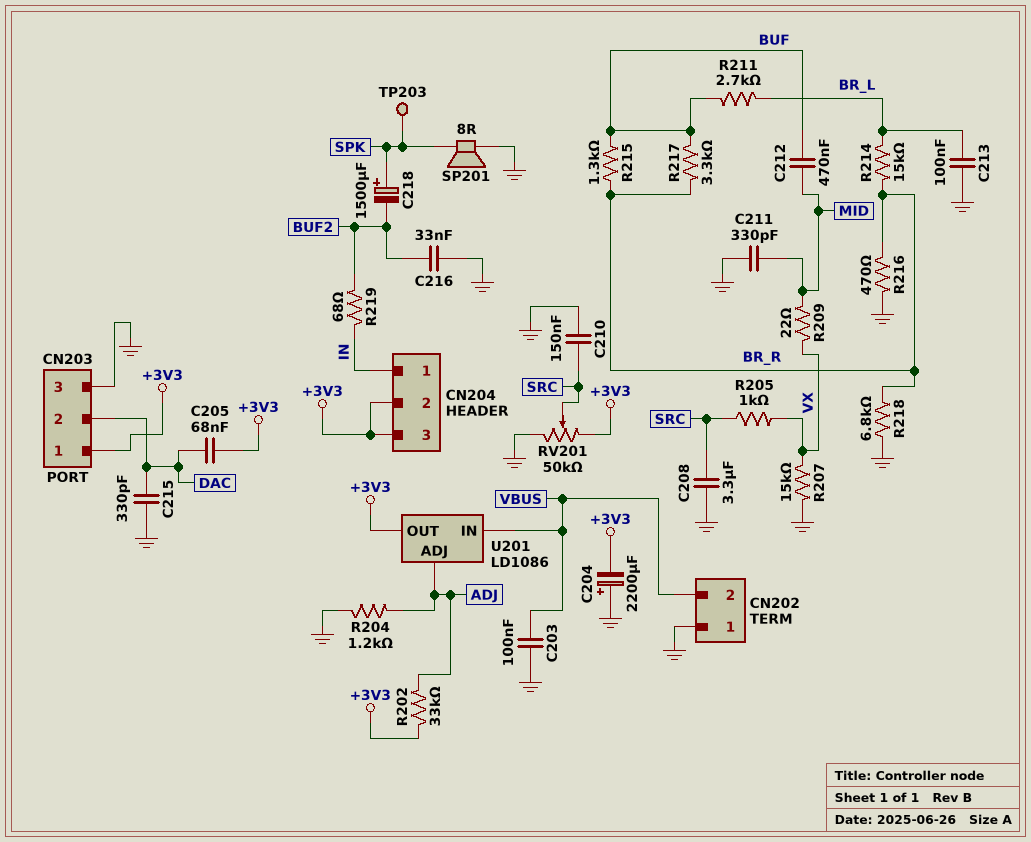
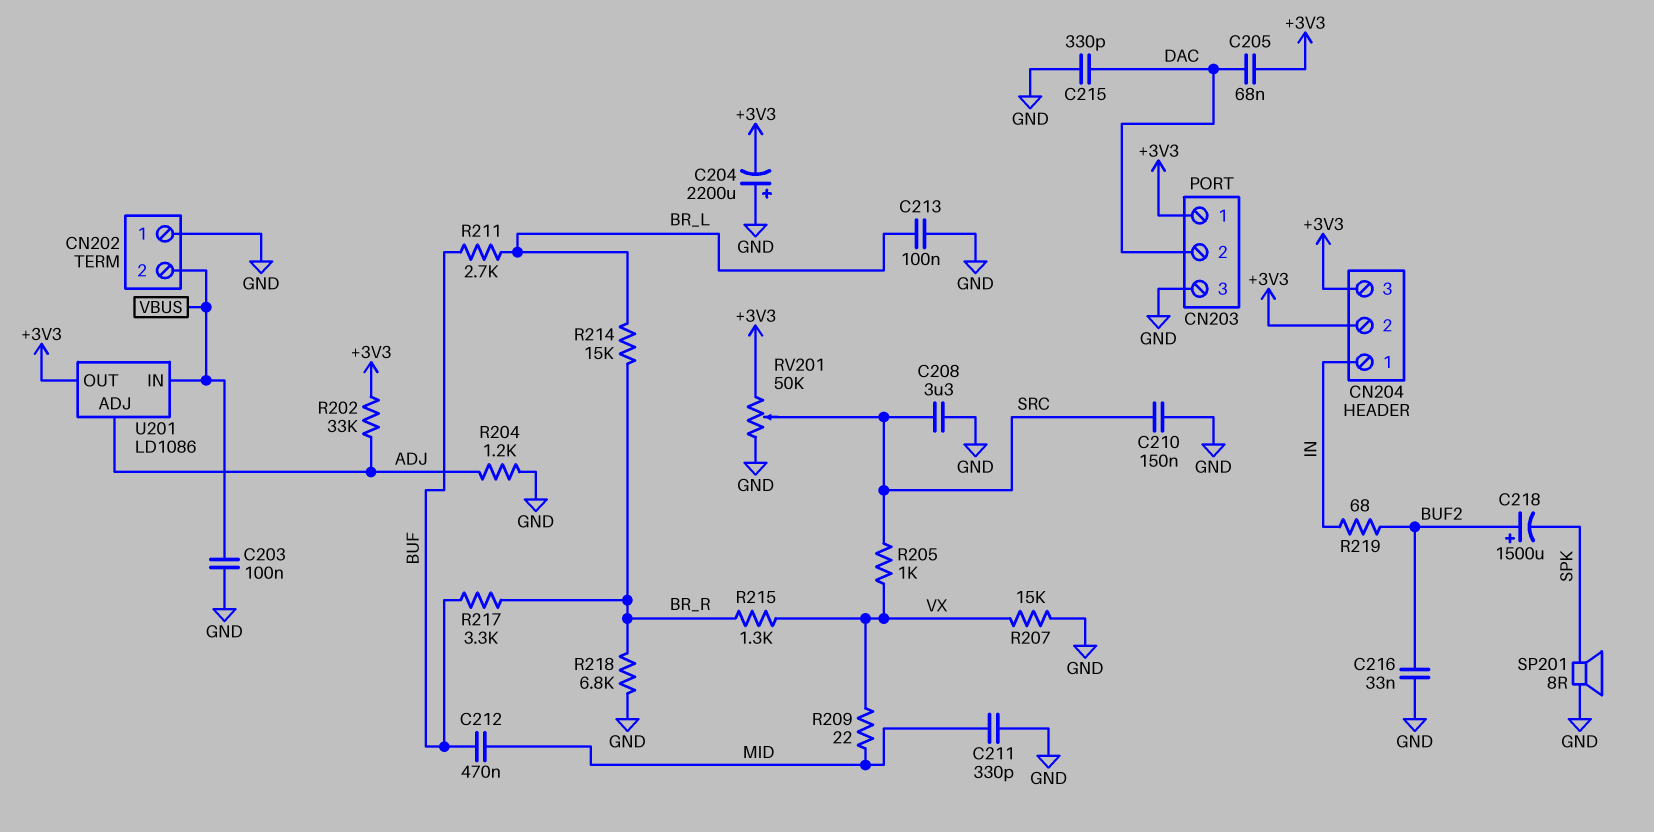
C218: 1500uF (plus SPK, minus BUF2) -> 1500uF (plus BUF2, minus SPK)
R215: 1.3k (BR_R, BUF) -> 1.3k (BR_R, VX)
R216: 470 (BR_R, GND) -> none
TP203: test point (SPK) -> none

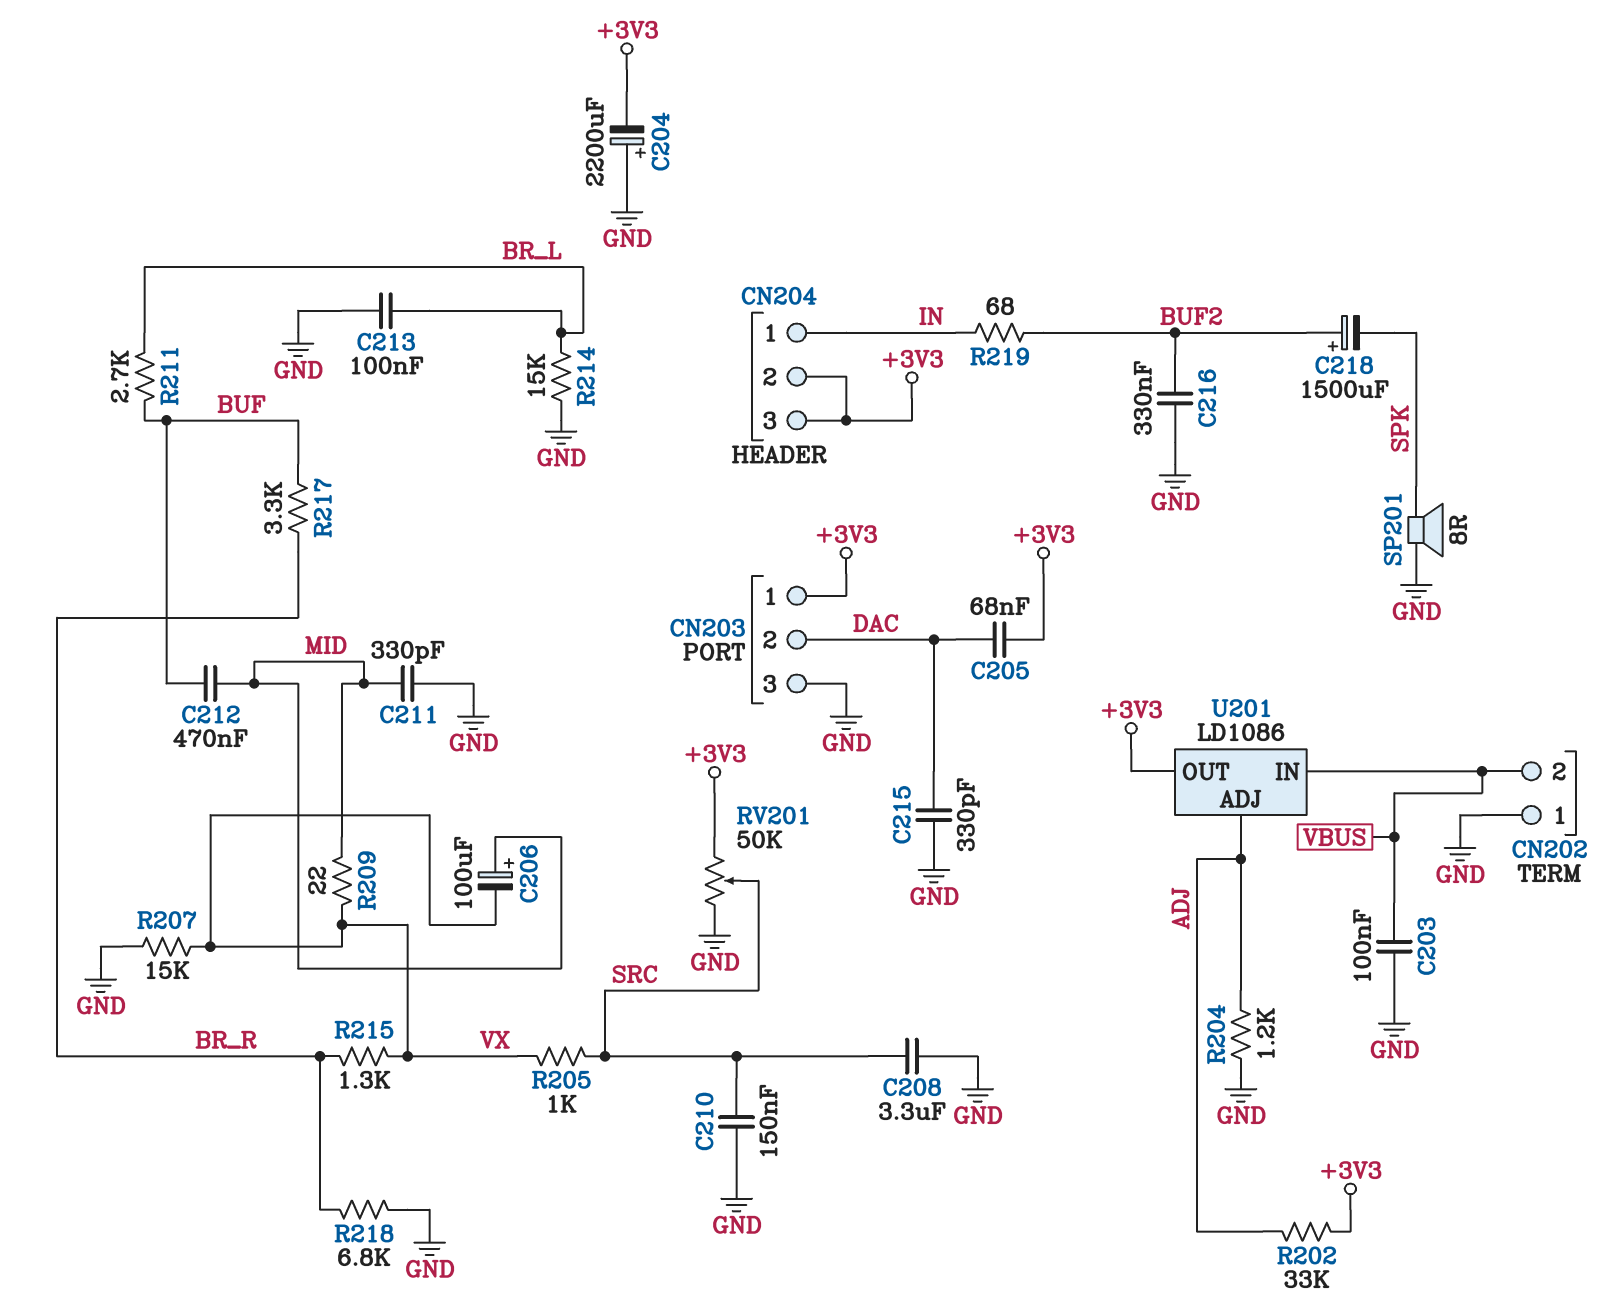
C206: none -> 100uF (plus MID, minus VX)
C216: 33nF (BUF2, GND) -> 330nF (BUF2, GND)
R214: 15k (BR_L, BR_R) -> 15k (BR_L, GND)

